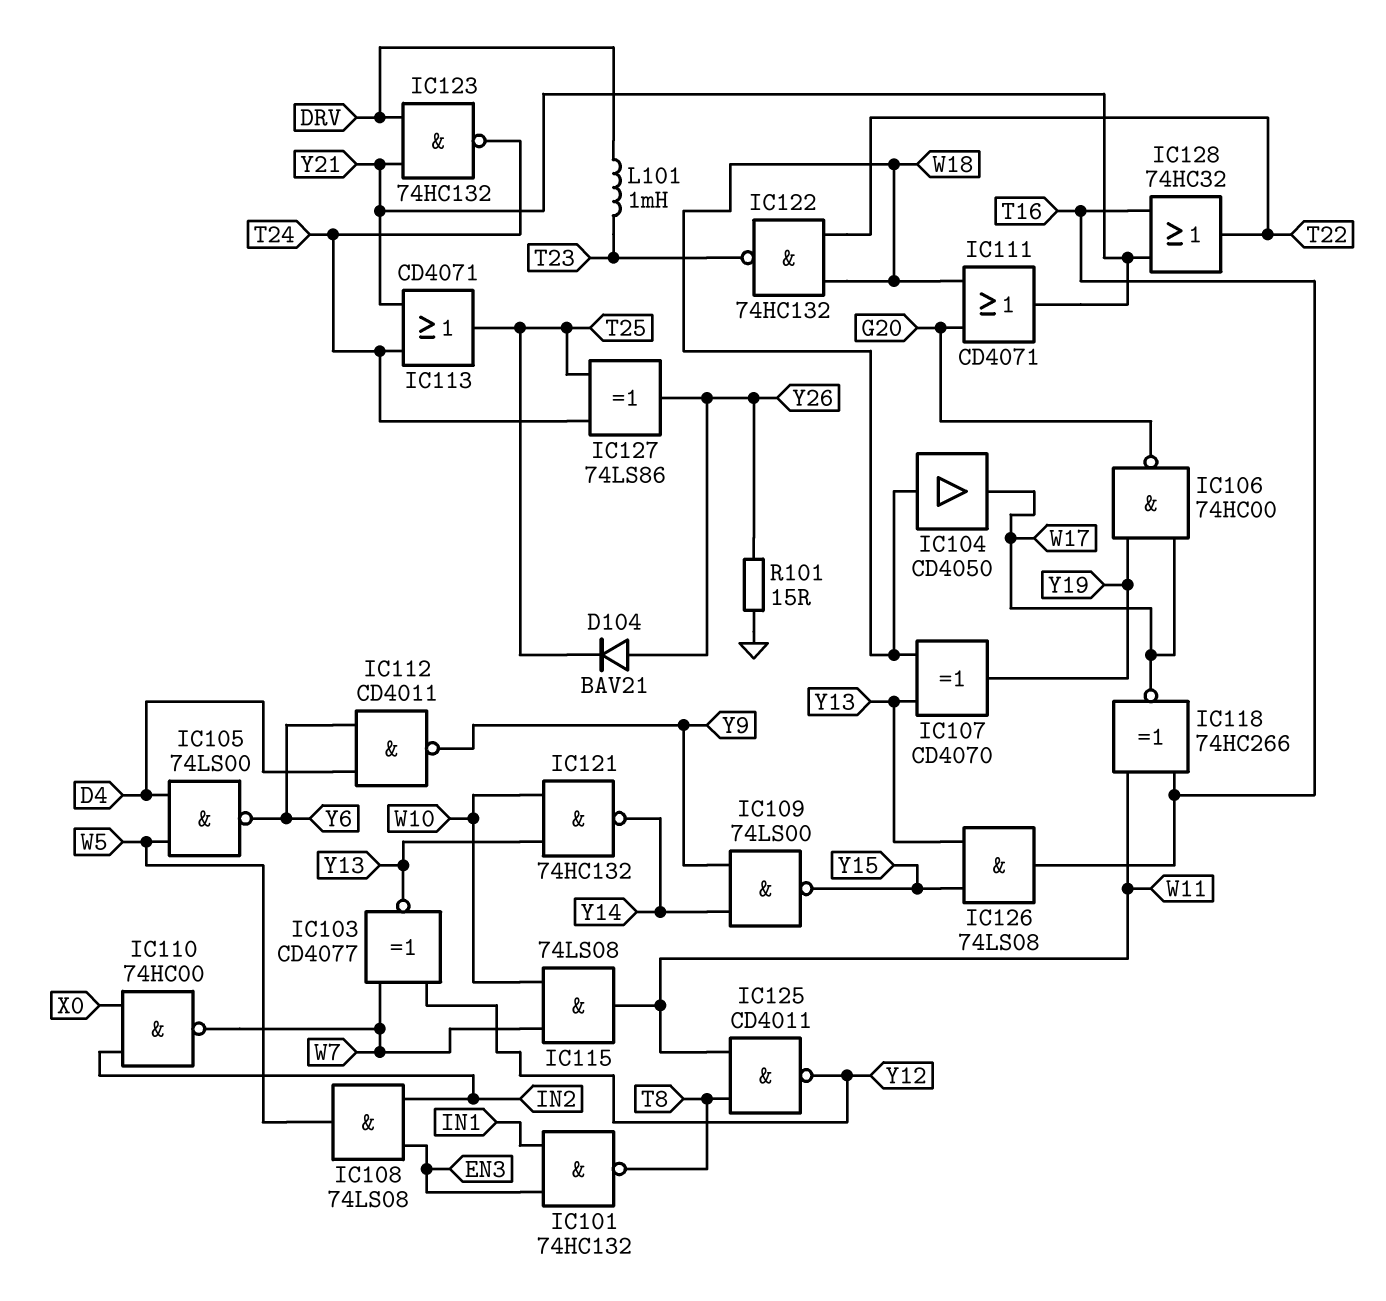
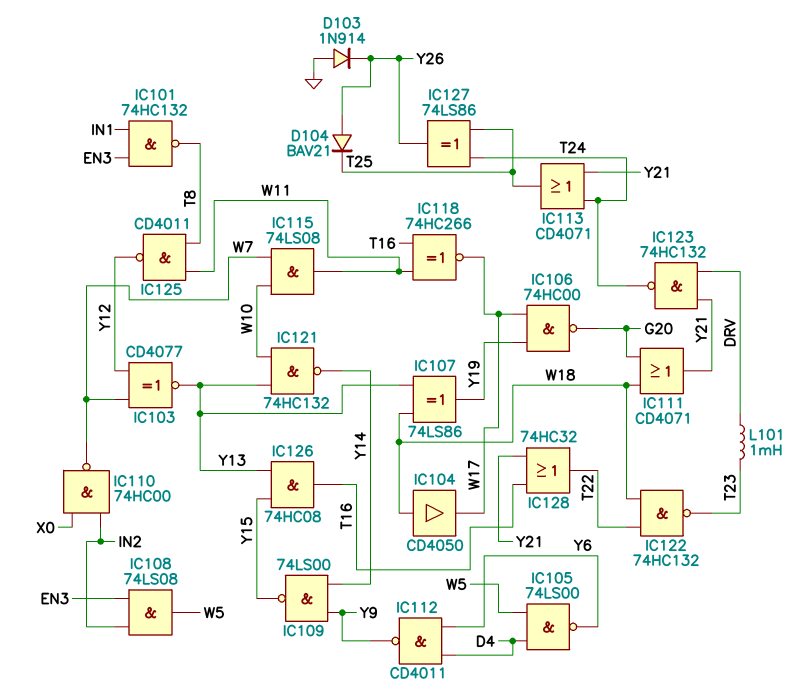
D103: none -> diode 1N914 (A GND, K Y26)
IC107: XOR CD4070 (in W18, in Y13, out Y19) -> XOR 74LS86 (in W18, in Y13, out Y19)
IC126: AND 74LS08 (in Y13, in Y15, out T16) -> AND 74HC08 (in Y13, in Y15, out T16)
R101: 15 (GND, Y26) -> none

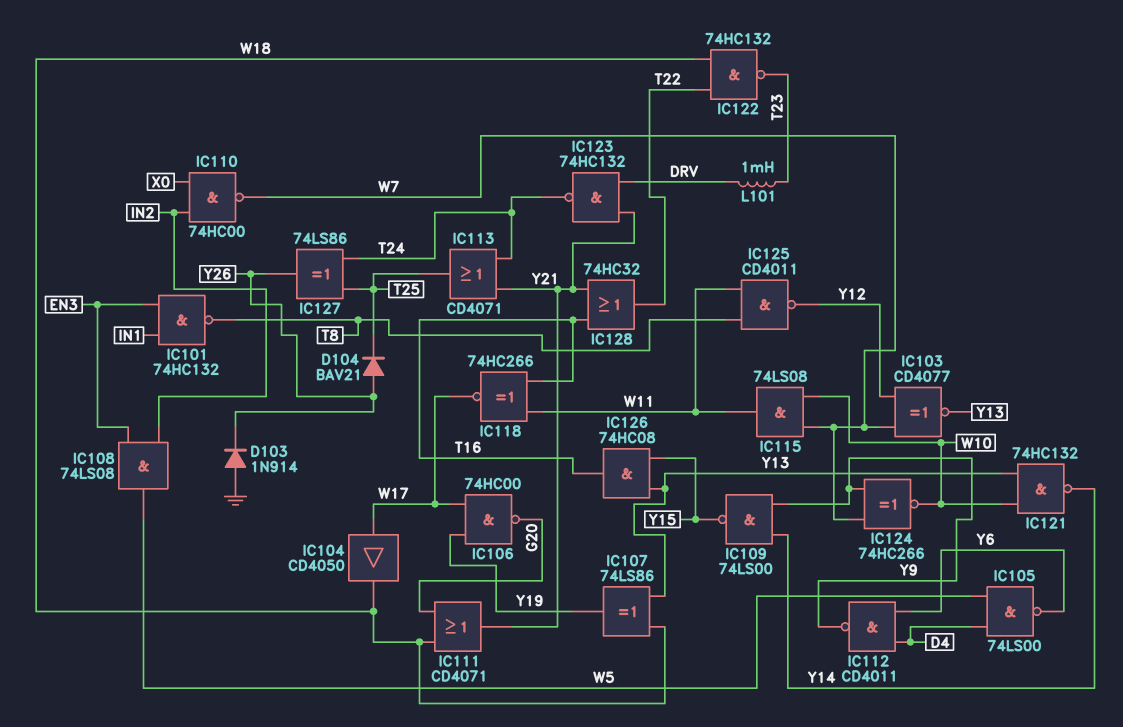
IC104: buffer CD4050 (in W18, out W17) -> buffer CD4050 (in W17, out W18)
IC124: none -> XNOR 74HC266 (in W7, in Y9, out W10)

